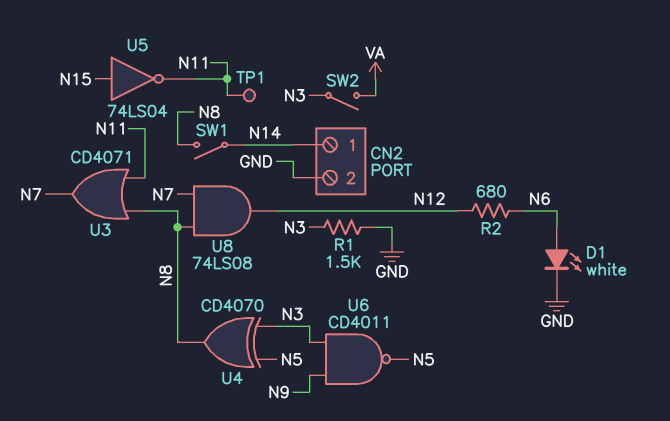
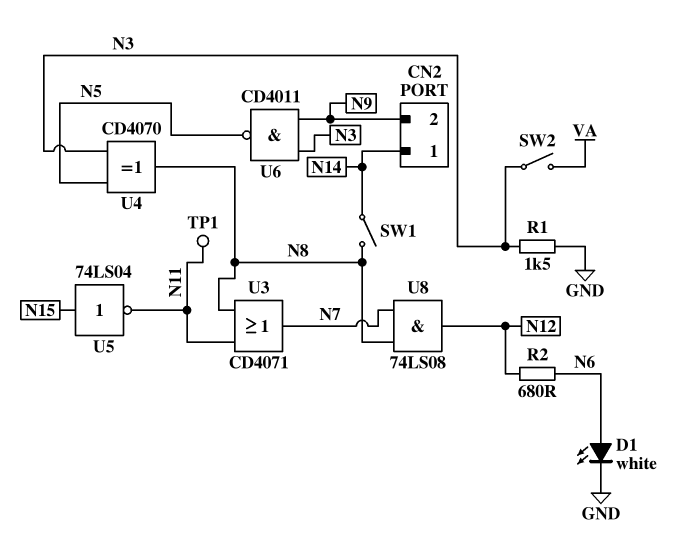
CN2 pin 2: GND -> N9

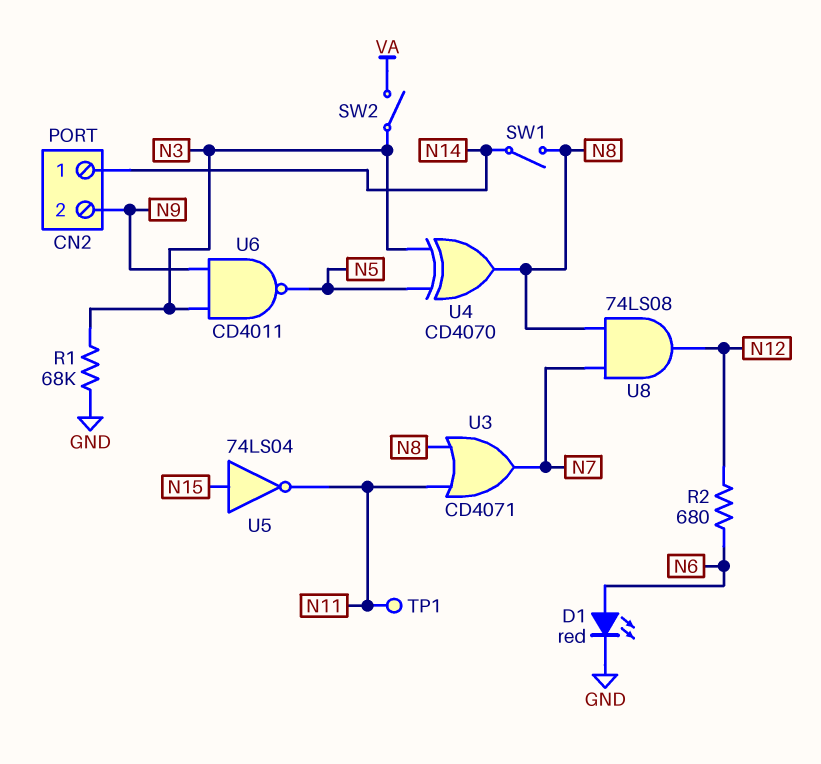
D1: LED white (A N6, K GND) -> LED red (A N6, K GND)
R1: 1.5k (GND, N3) -> 68k (GND, N3)

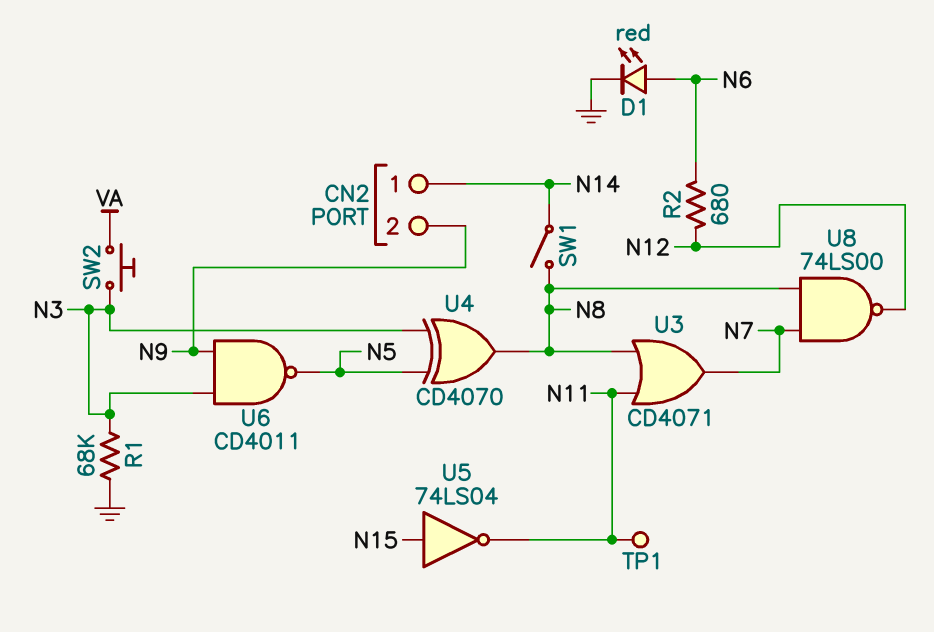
SW2: switch (N3, VA) -> button (N3, VA)
U8: AND 74LS08 (in N7, in N8, out N12) -> NAND 74LS00 (in N7, in N8, out N12)

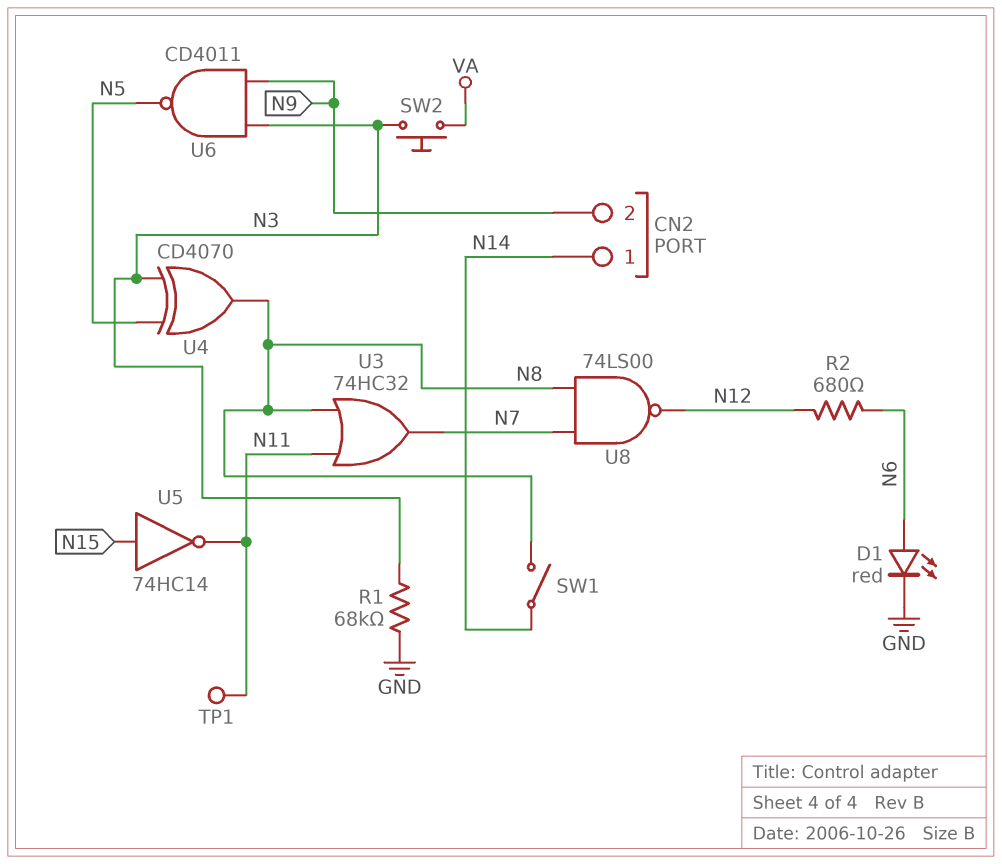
U3: OR CD4071 (in N8, in N11, out N7) -> OR 74HC32 (in N8, in N11, out N7)
U5: NOT 74LS04 (in N15, out N11) -> NOT 74HC14 (in N15, out N11)

